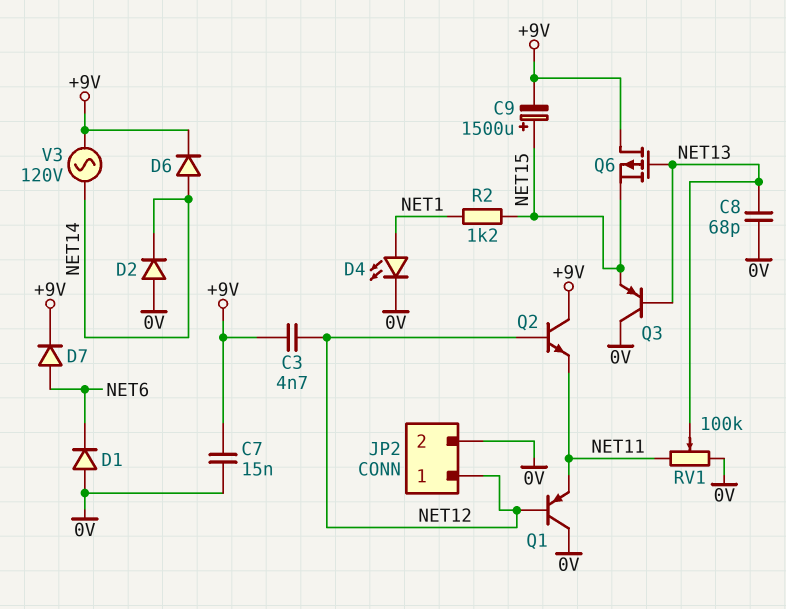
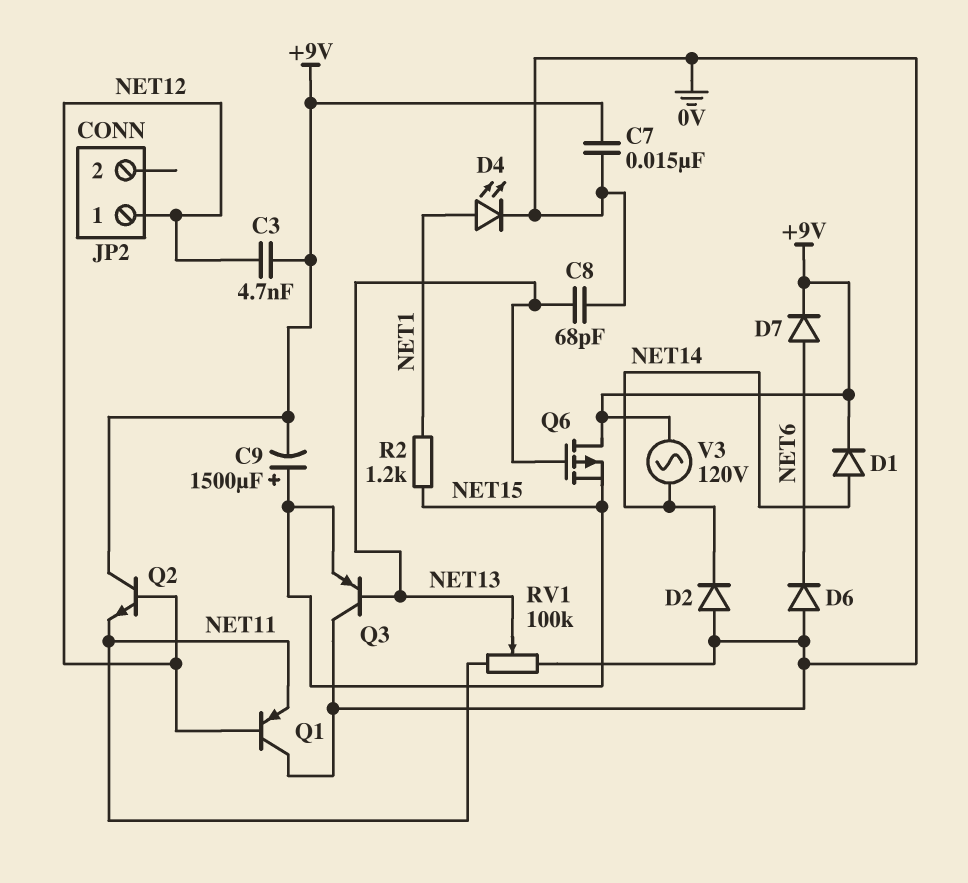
D1: diode (A 0V, K NET6) -> diode (A NET14, K +9V)
D6: diode (A NET14, K +9V) -> diode (A 0V, K NET6)
JP2 pin 2: 0V -> none

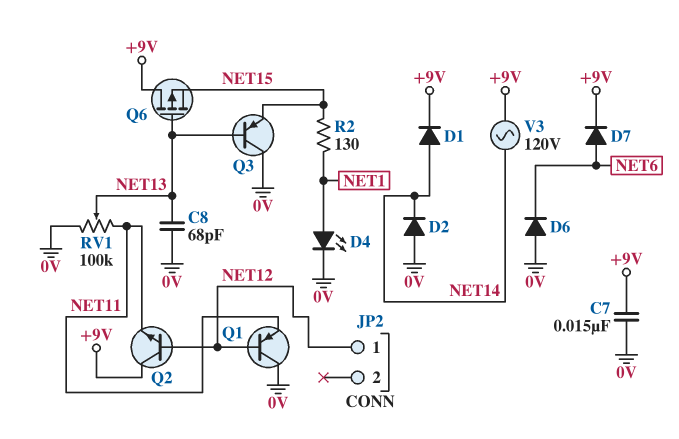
C3: 4.7nF (+9V, NET12) -> none
C9: 1500uF (plus NET15, minus +9V) -> none
R2: 1.2k (NET1, NET15) -> 130 (NET1, NET15)

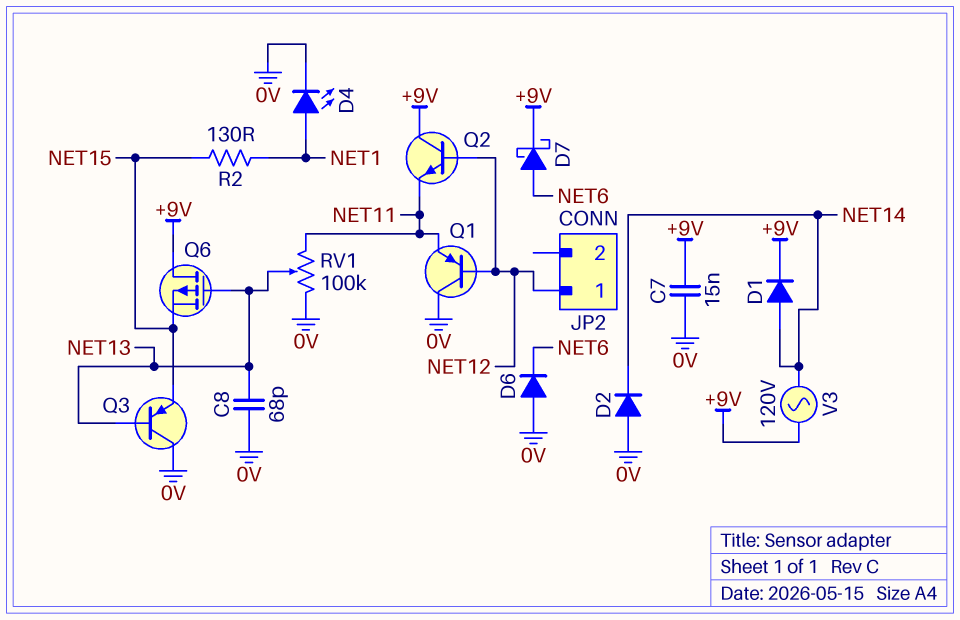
D7: diode (A NET6, K +9V) -> schottky (A NET6, K +9V)

